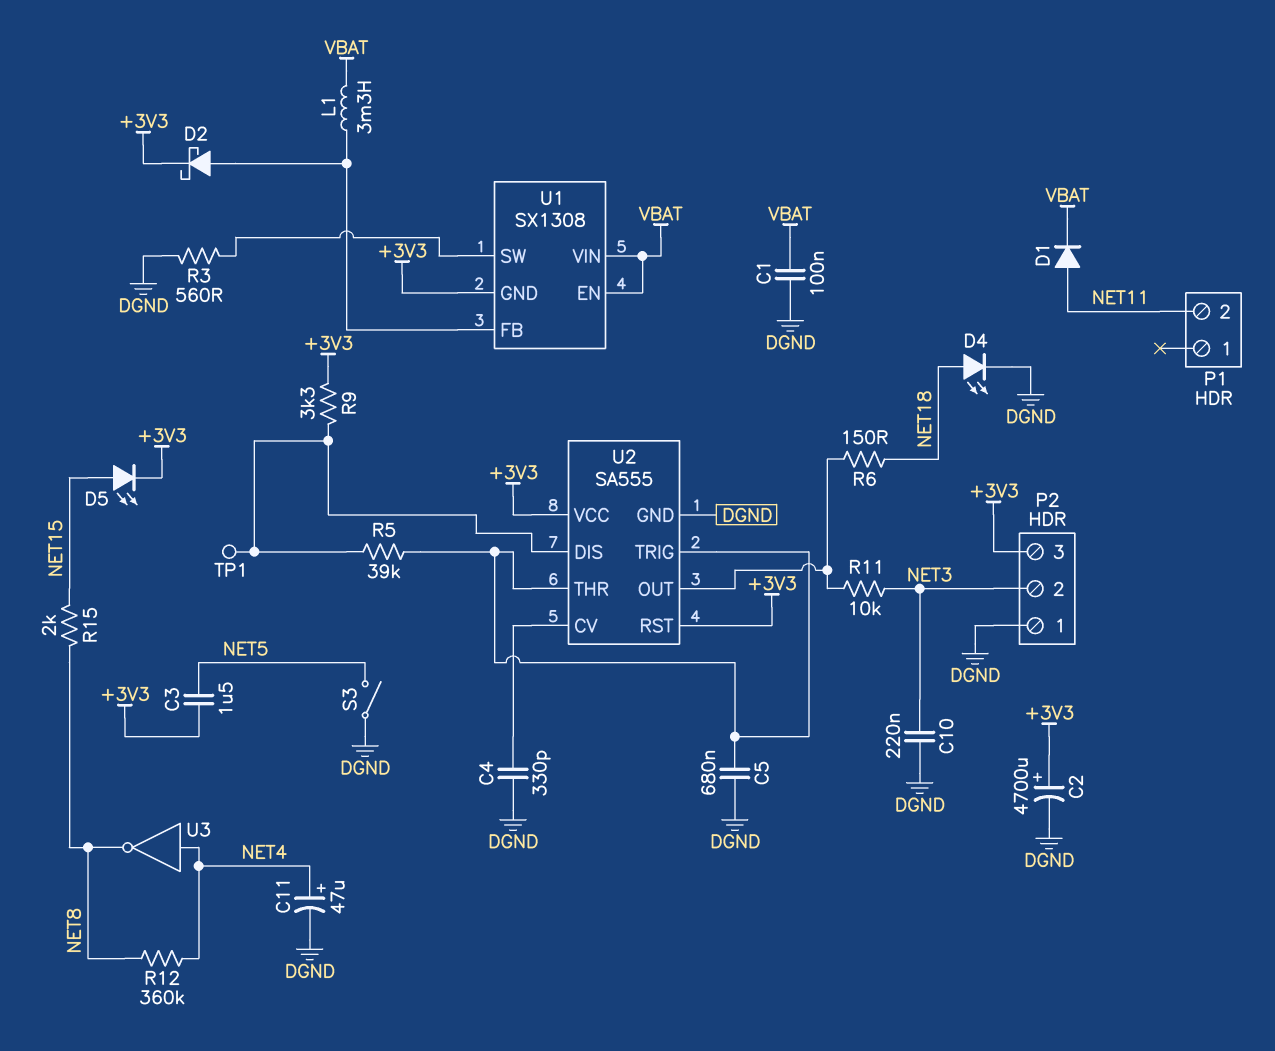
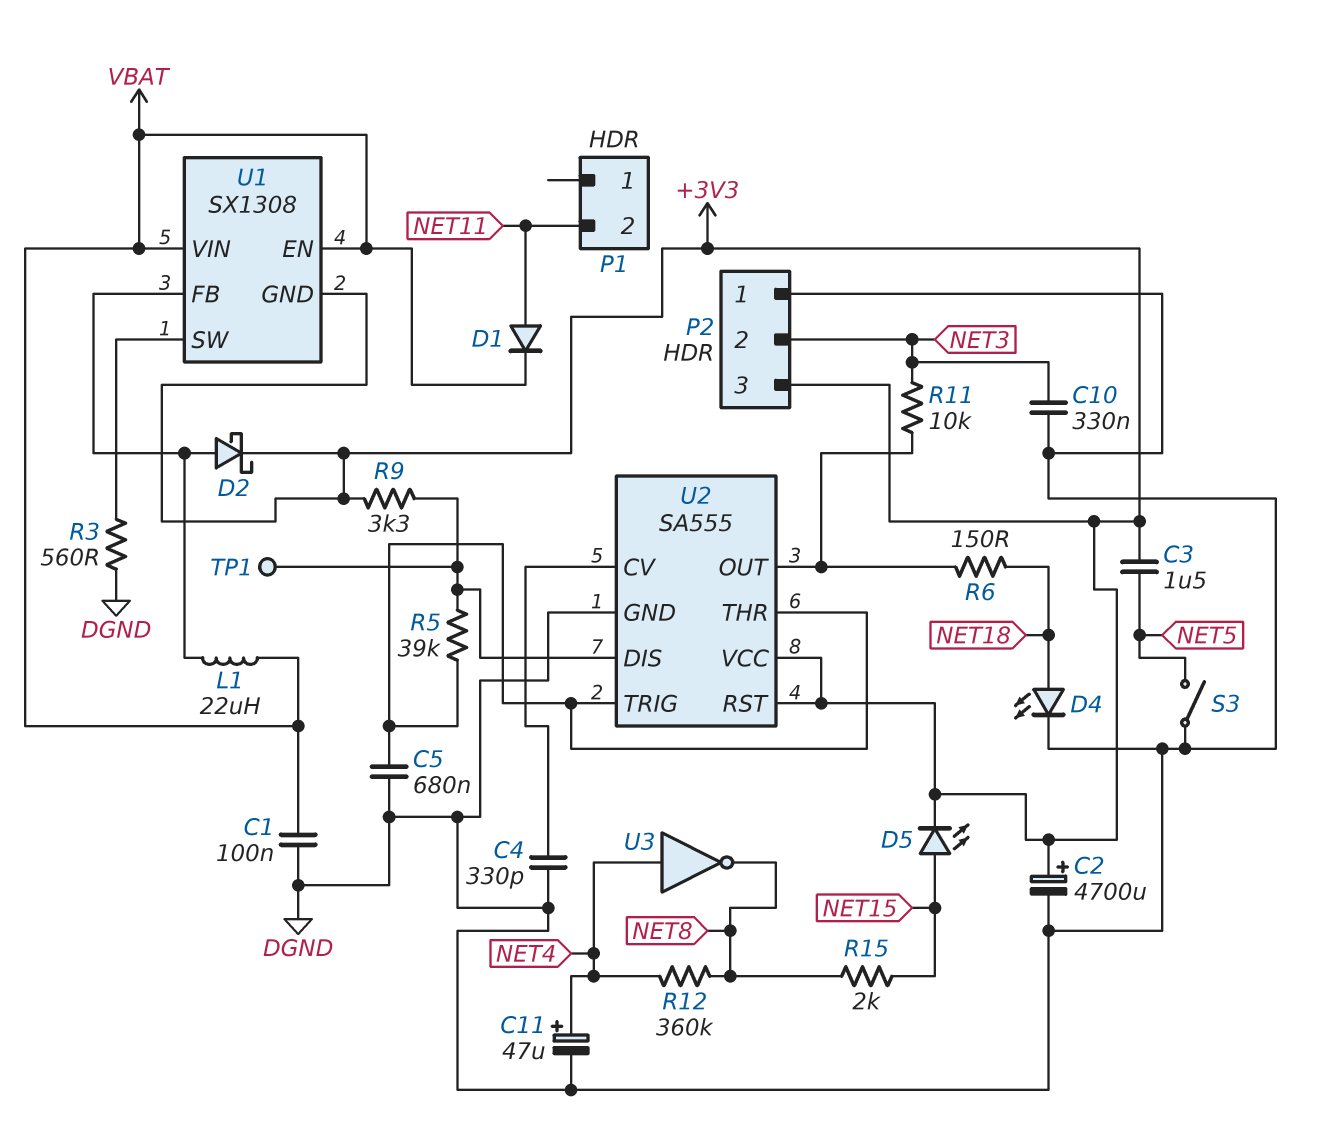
C10: 220nF (DGND, NET3) -> 330nF (DGND, NET3)
L1: 3.3mH (U1/FB, VBAT) -> 22uH (U1/FB, VBAT)

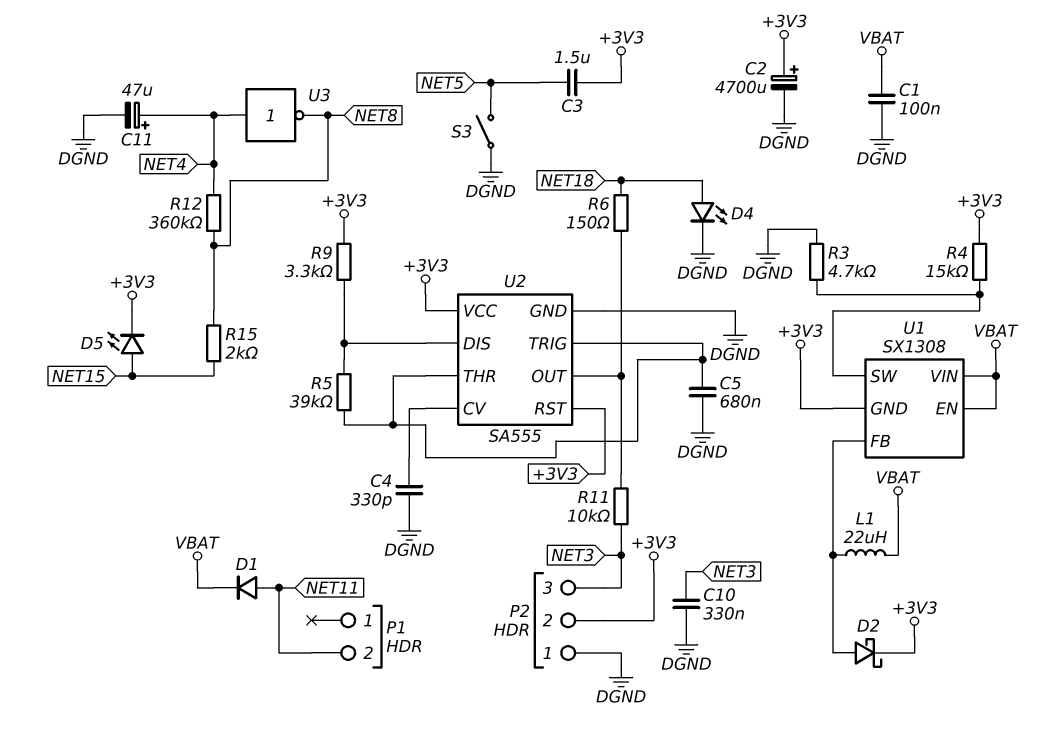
P2 pin 2: NET3 -> +3V3
P2 pin 3: +3V3 -> NET3
R3: 560 (DGND, U1/SW) -> 4.7k (DGND, U1/SW)
R4: none -> 15k (+3V3, U1/SW)
TP1: test point (U2/DIS) -> none

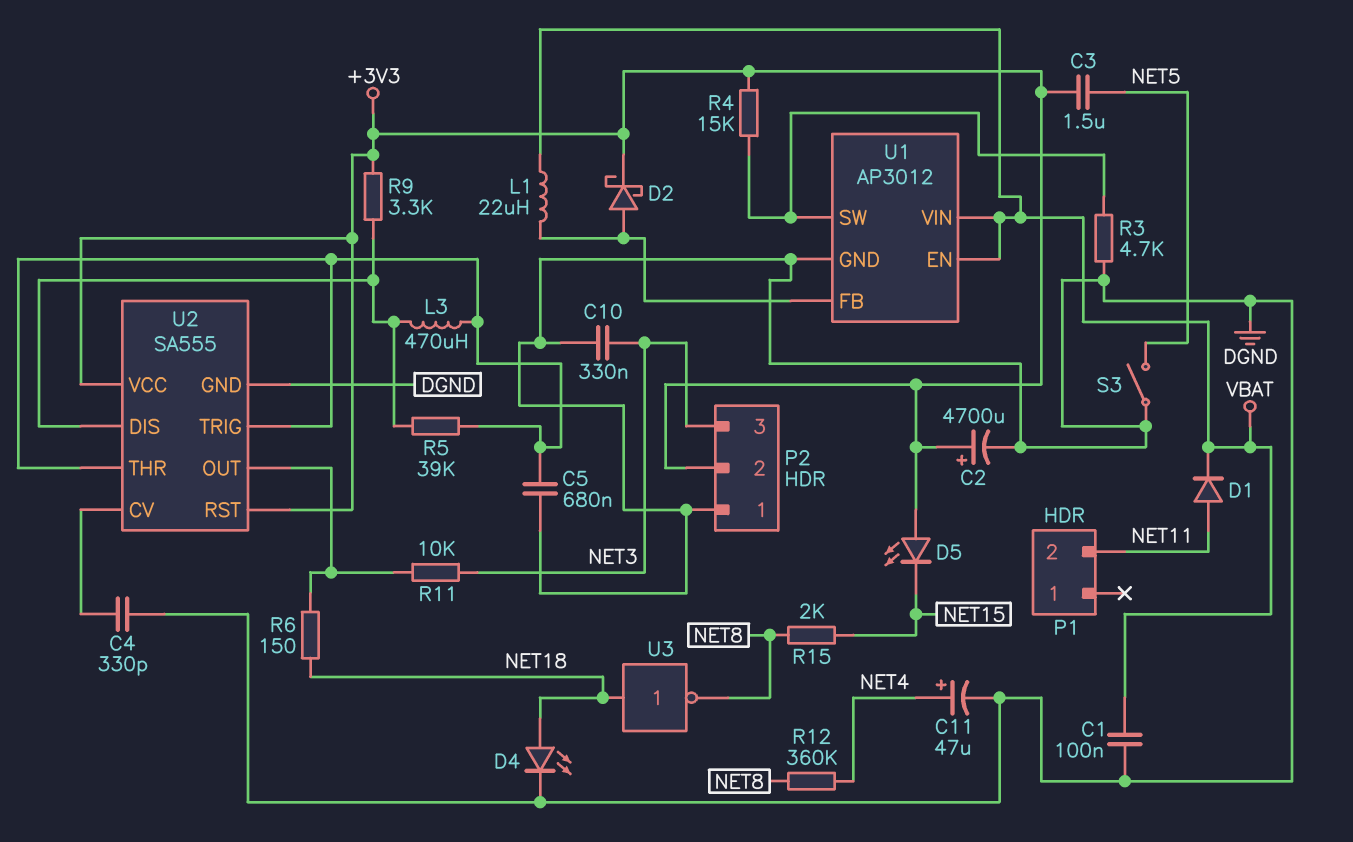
D5: LED (A NET15, K +3V3) -> LED (A +3V3, K NET15)
L3: none -> 470uH (U2/DIS, U2/THR)
U1: SX1308 -> AP3012
U1 pin GND: +3V3 -> DGND
U3: NOT (in NET4, out NET8) -> NOT (in NET18, out NET8)

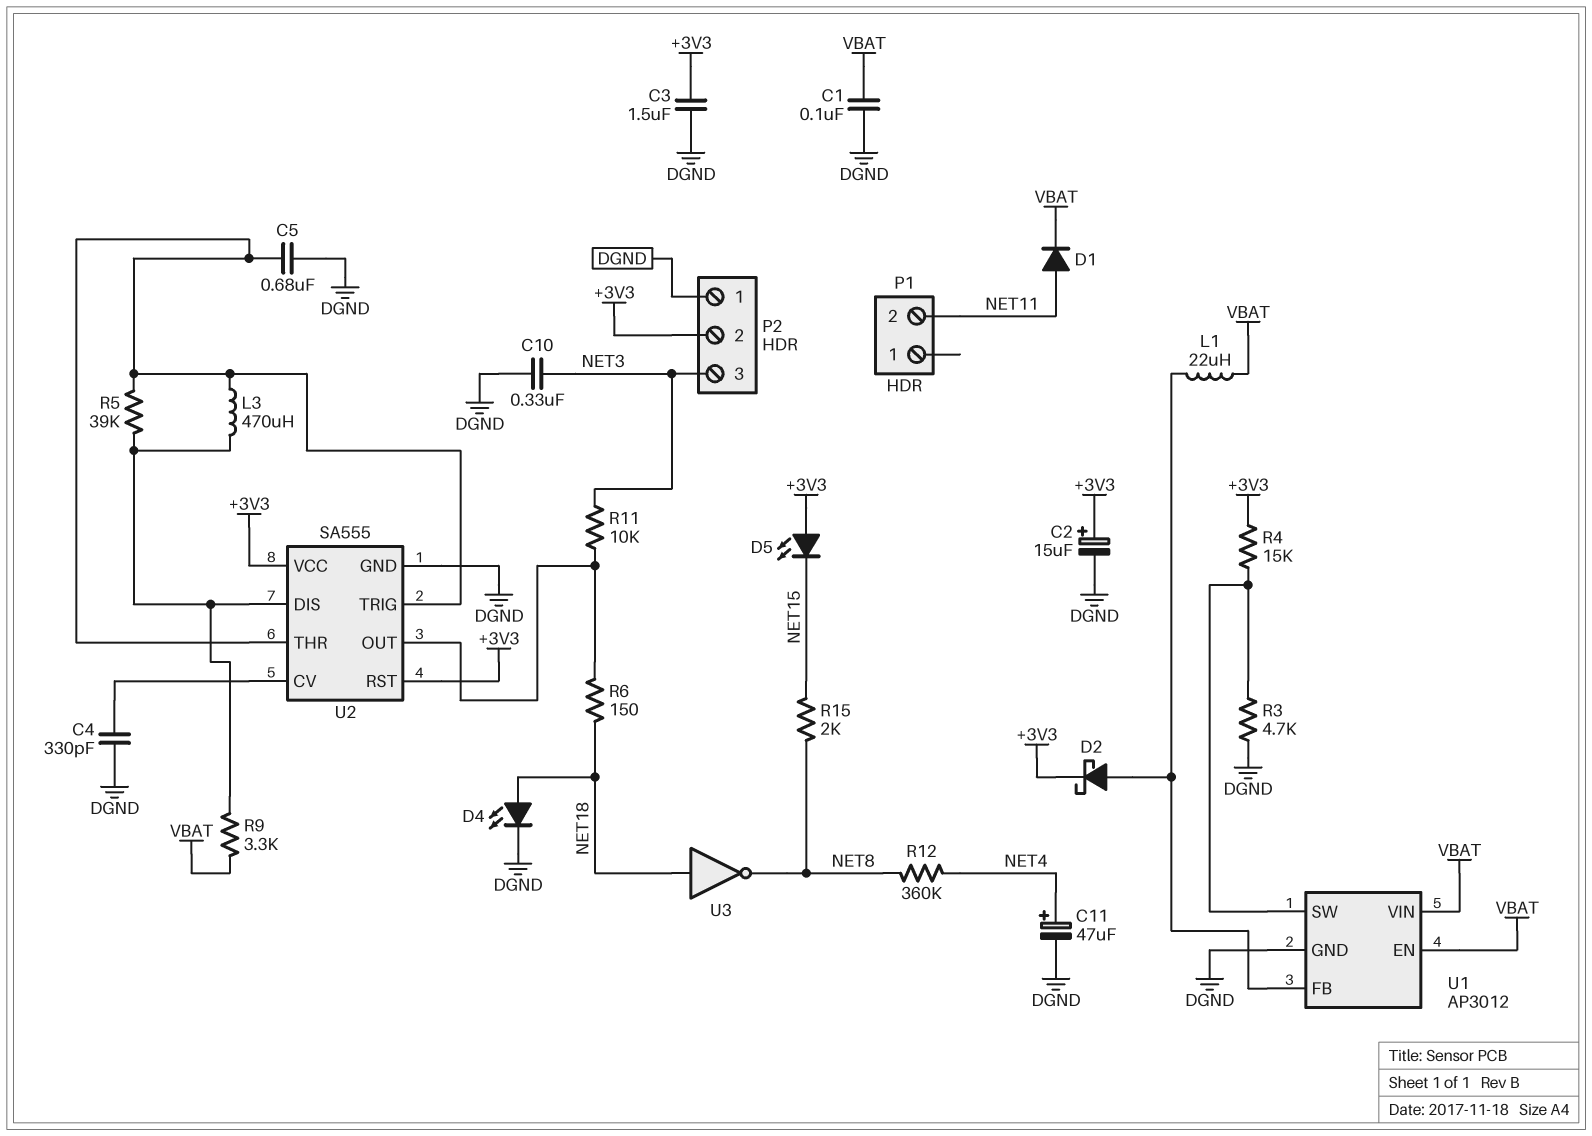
C2: 4700uF (plus +3V3, minus DGND) -> 15uF (plus +3V3, minus DGND)
C3: 1.5uF (+3V3, NET5) -> 1.5uF (+3V3, DGND)
R9: 3.3k (+3V3, U2/DIS) -> 3.3k (U2/DIS, VBAT)
S3: switch (DGND, NET5) -> none

